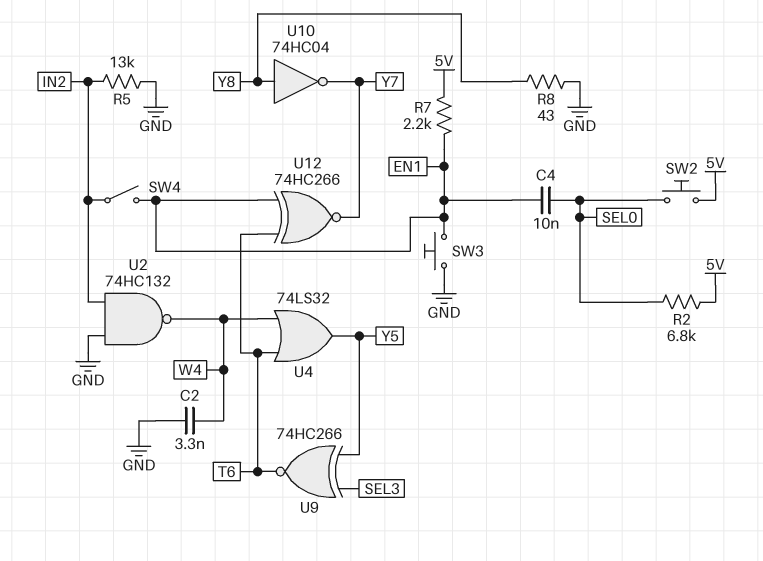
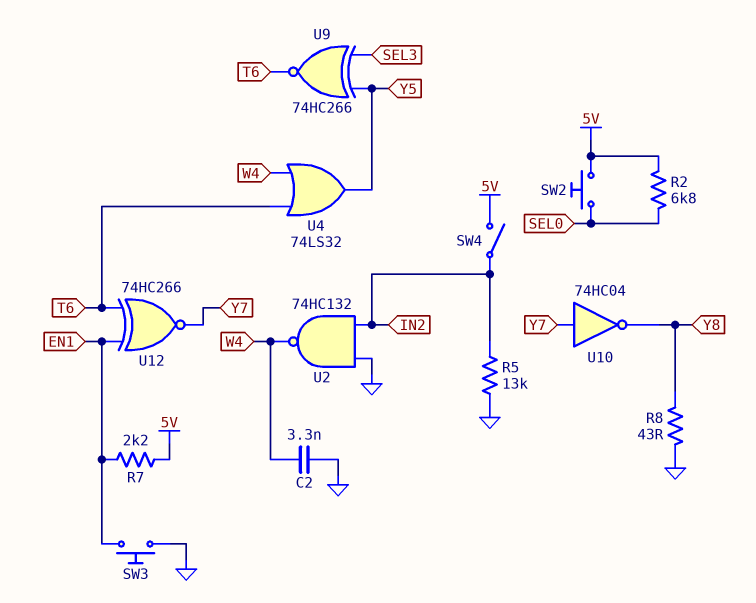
C4: 10nF (EN1, SEL0) -> none
SW4: switch (EN1, IN2) -> switch (5V, IN2)
U10: NOT 74HC04 (in Y8, out Y7) -> NOT 74HC04 (in Y7, out Y8)

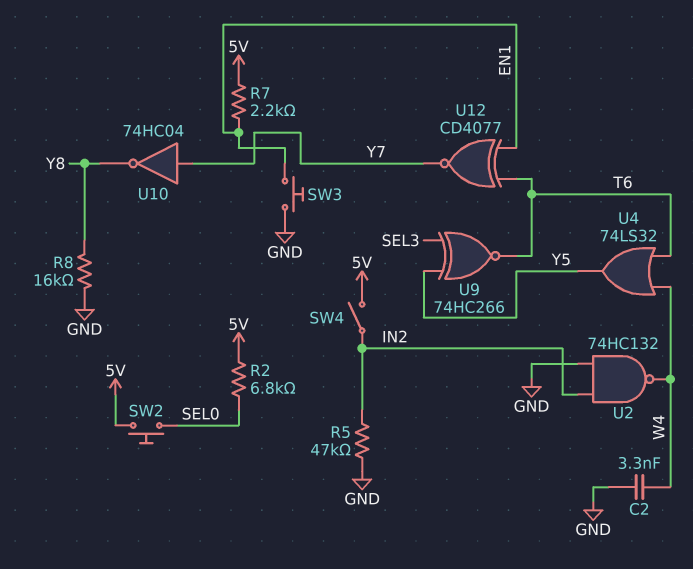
R5: 13k (GND, IN2) -> 47k (GND, IN2)
R8: 43 (GND, Y8) -> 16k (GND, Y8)
U12: XNOR 74HC266 (in EN1, in T6, out Y7) -> XNOR CD4077 (in EN1, in T6, out Y7)

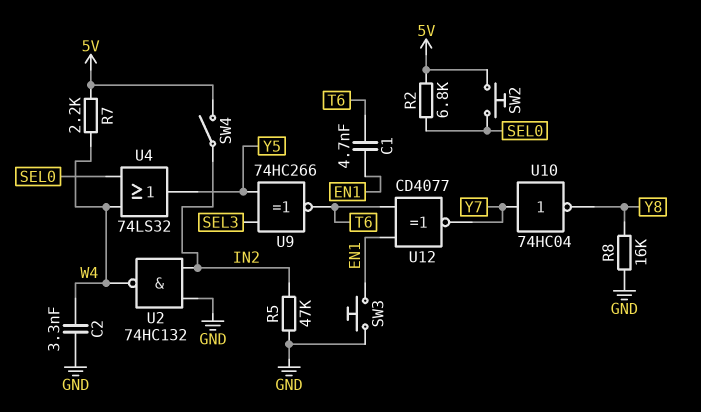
C1: none -> 4.7nF (EN1, T6)
R7: 2.2k (5V, EN1) -> 2.2k (5V, W4)
U4: OR 74LS32 (in T6, in W4, out Y5) -> OR 74LS32 (in SEL0, in W4, out Y5)

